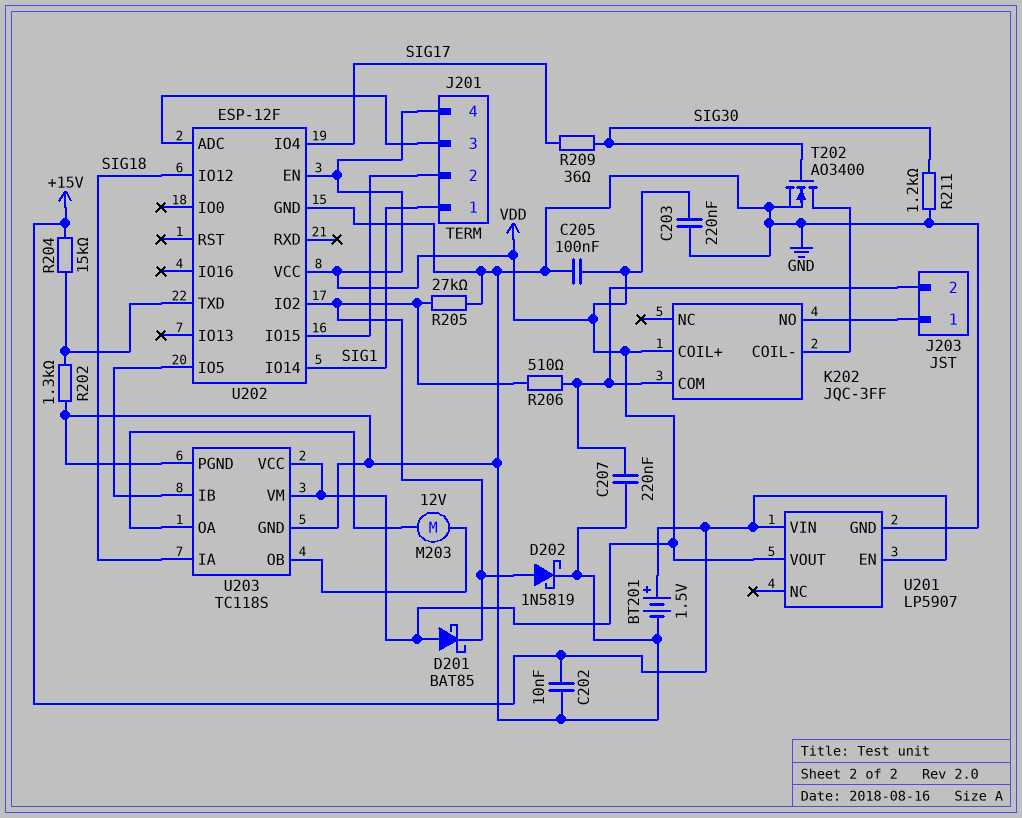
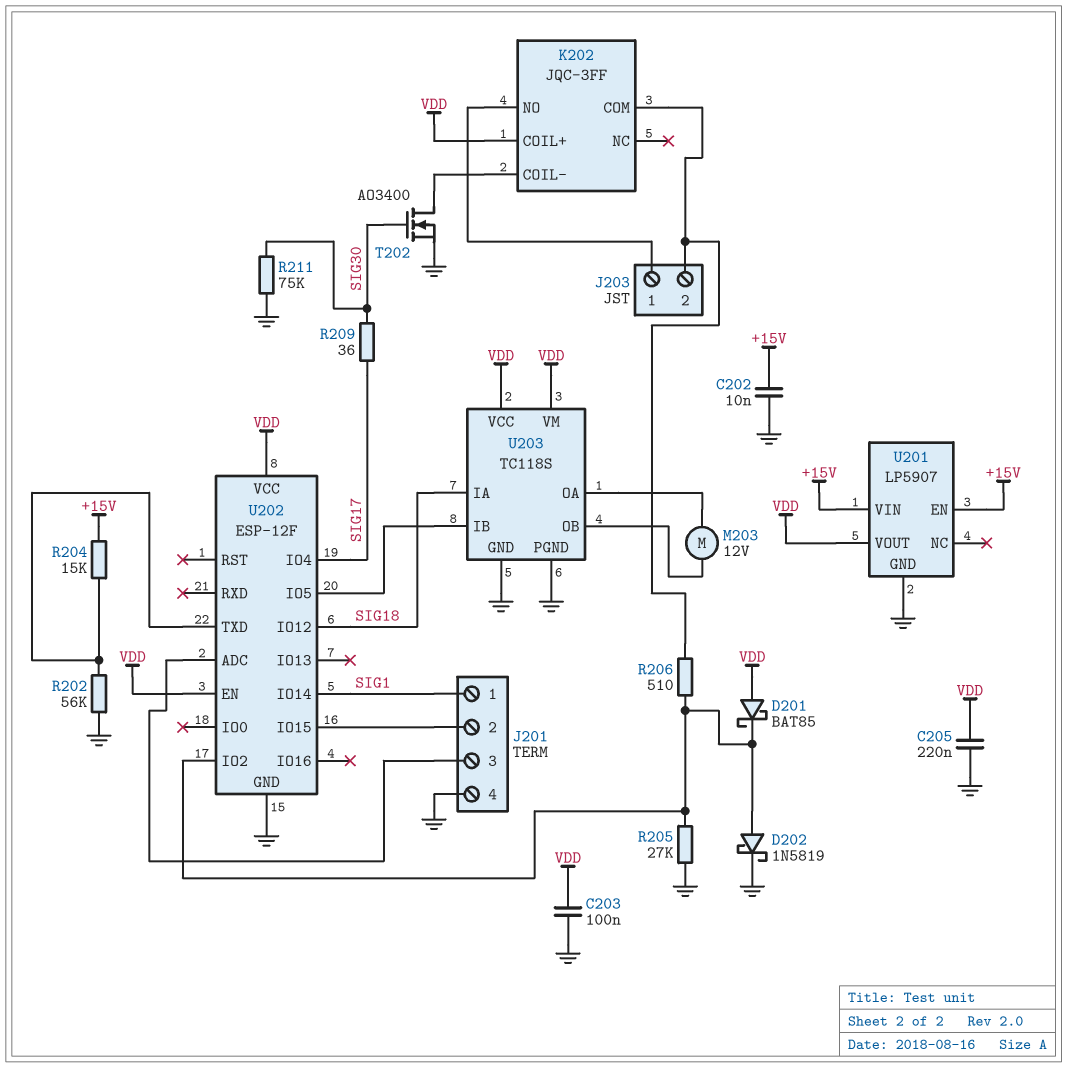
BT201: 1.5V (plus +15V, minus GND) -> none
C203: 220nF (GND, VDD) -> 100nF (GND, VDD)
C205: 100nF (GND, VDD) -> 220nF (GND, VDD)
C207: 220nF (GND, J203/2) -> none
J201 pin 4: VDD -> GND
R202: 1.3k (GND, U202/TXD) -> 56k (GND, U202/TXD)
R211: 1.2k (GND, SIG30) -> 75k (GND, SIG30)

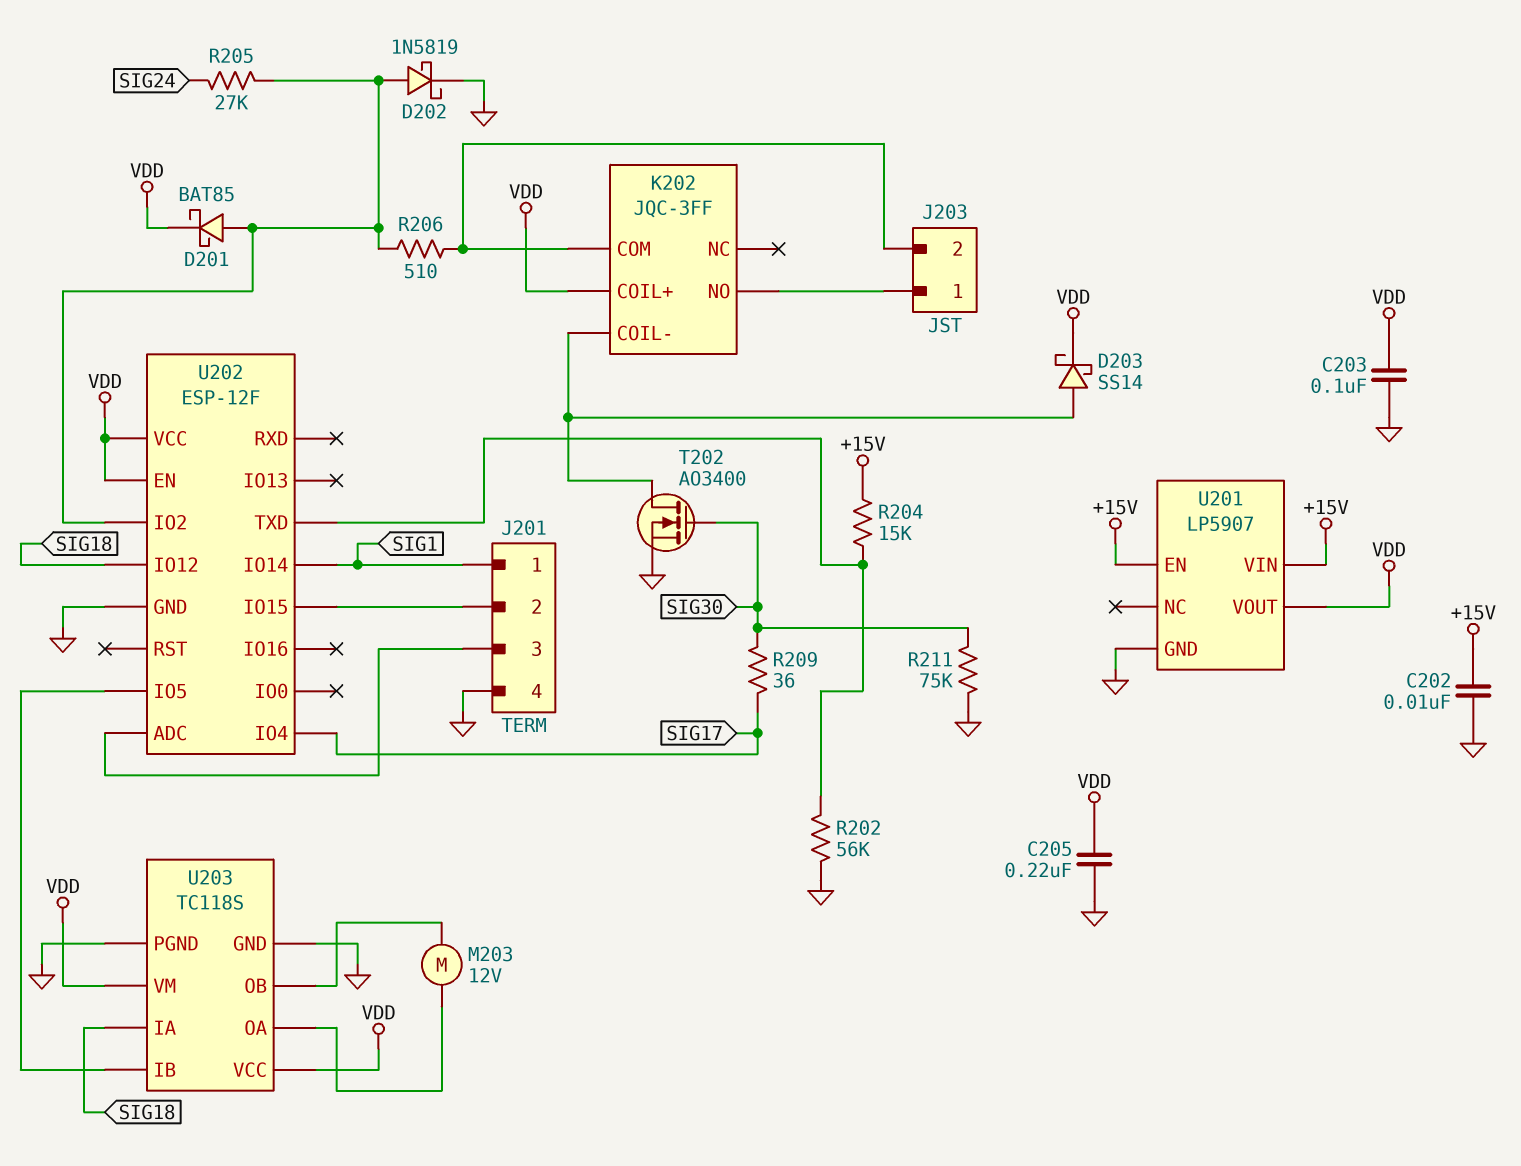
D201: schottky BAT85 (A VDD, K U202/IO2) -> schottky BAT85 (A U202/IO2, K VDD)
D203: none -> schottky SS14 (A K202/COIL-, K VDD)
R205: 27k (GND, U202/IO2) -> 27k (SIG24, U202/IO2)

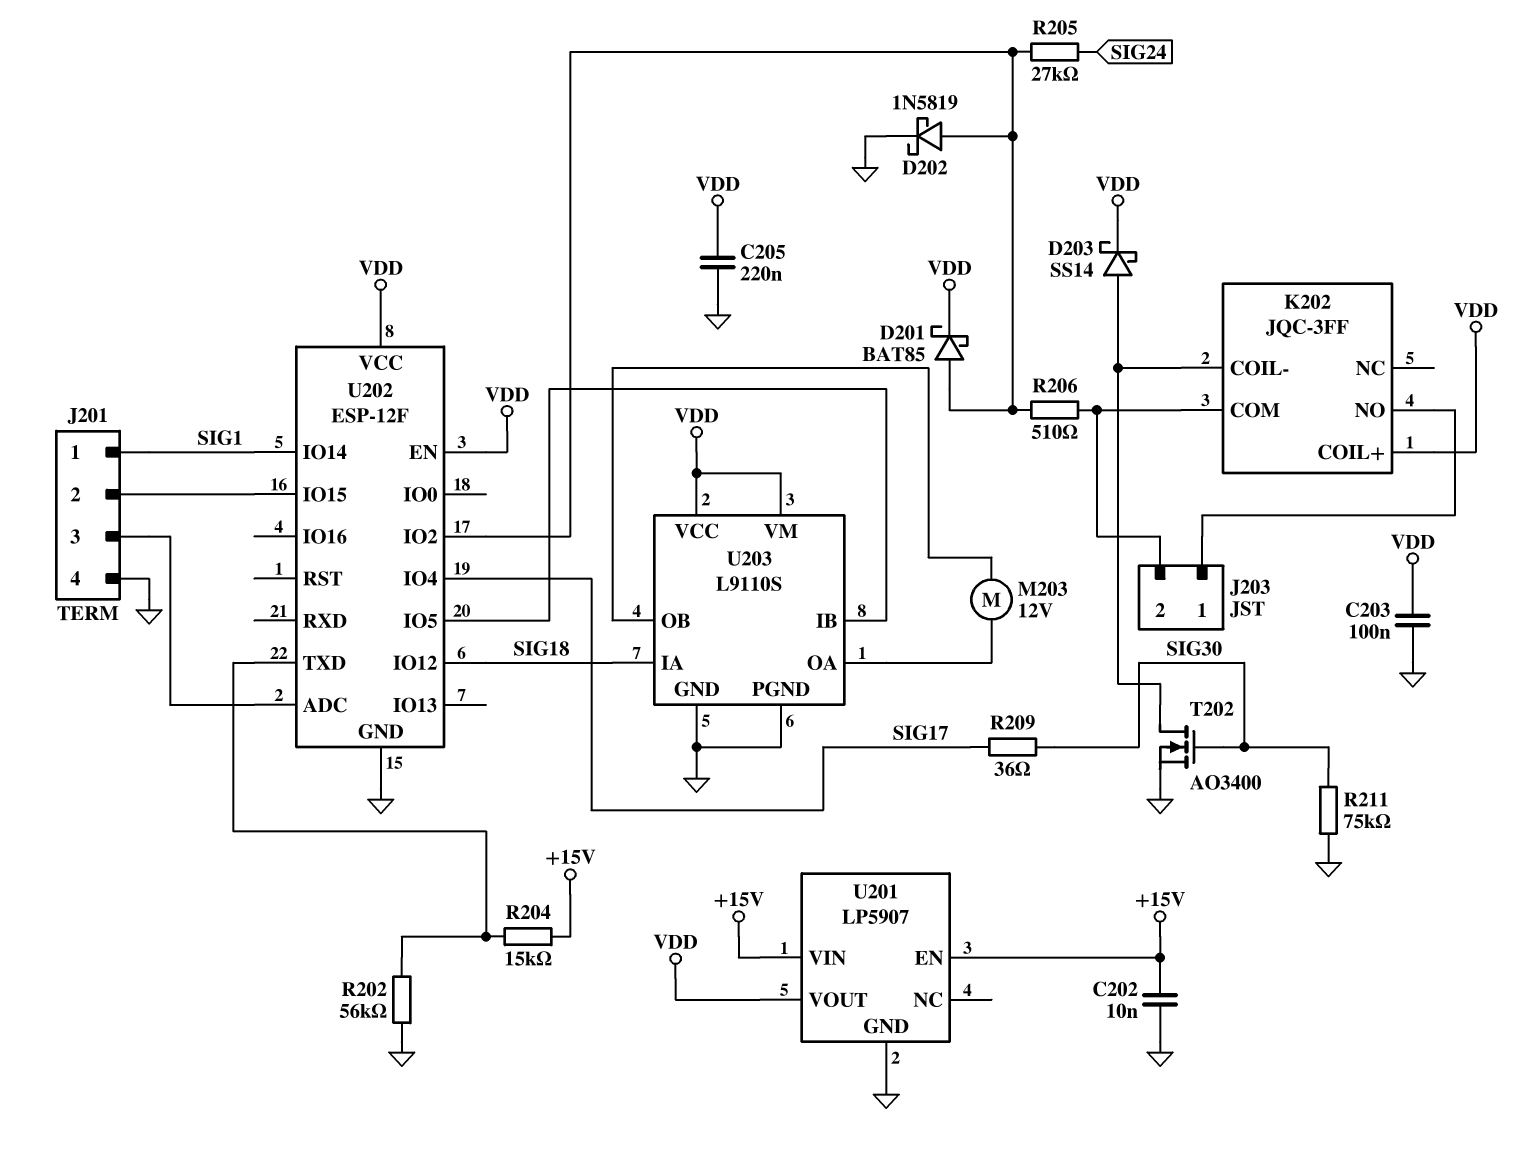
U203: TC118S -> L9110S

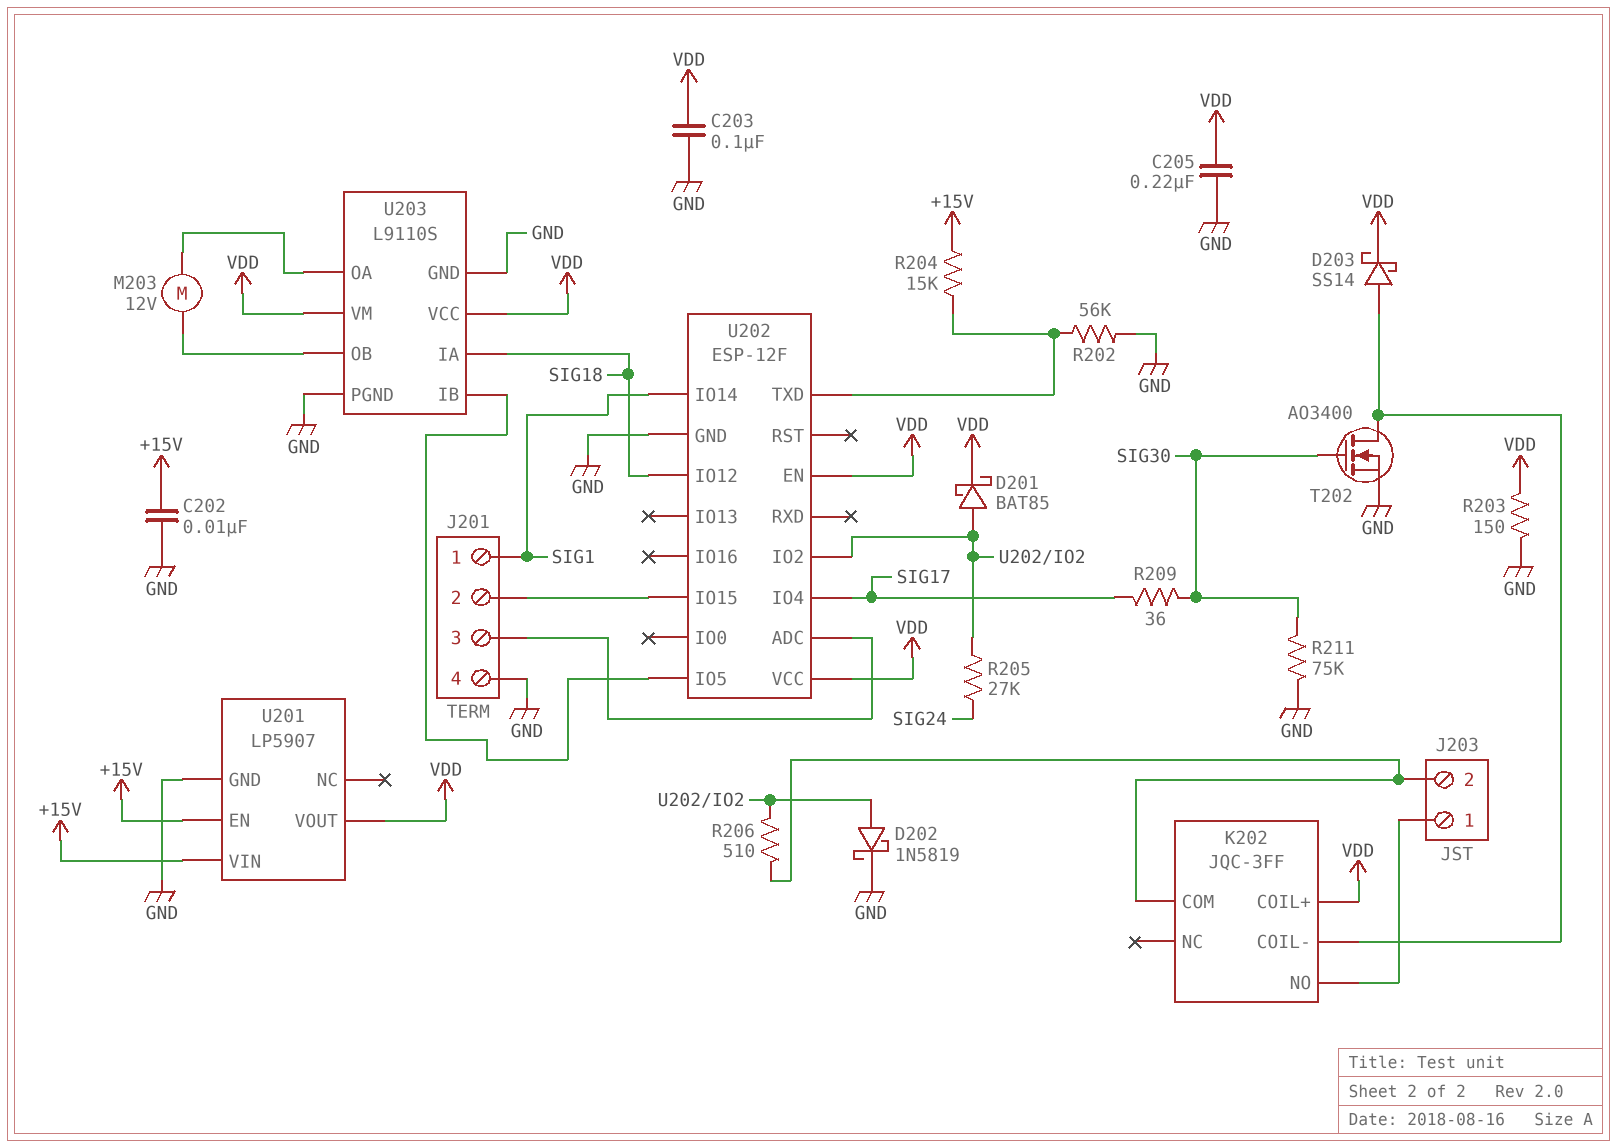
R203: none -> 150 (GND, VDD)

